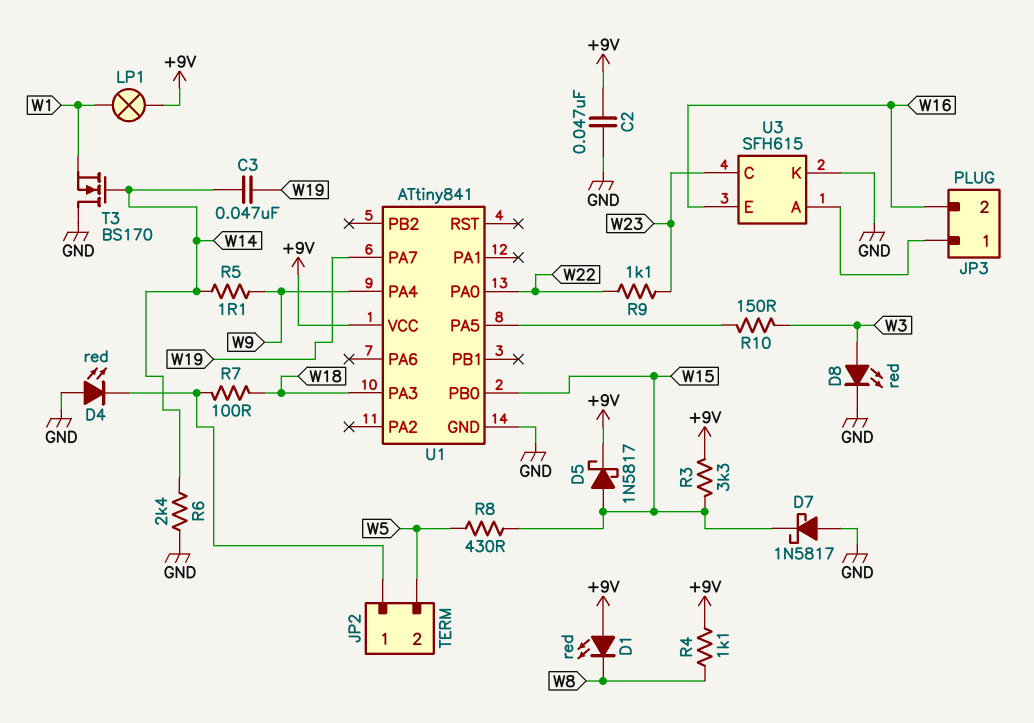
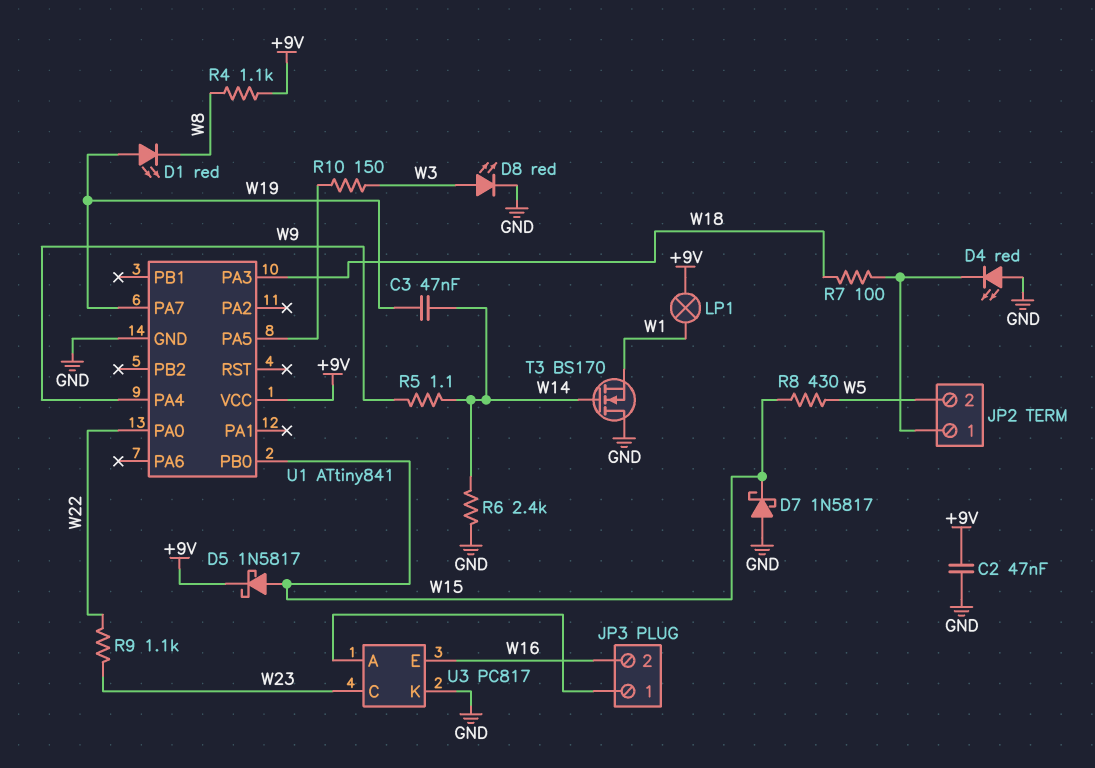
D1: LED red (A +9V, K W8) -> LED red (A W19, K W8)
R3: 3.3k (+9V, W15) -> none
U3: SFH615 -> PC817

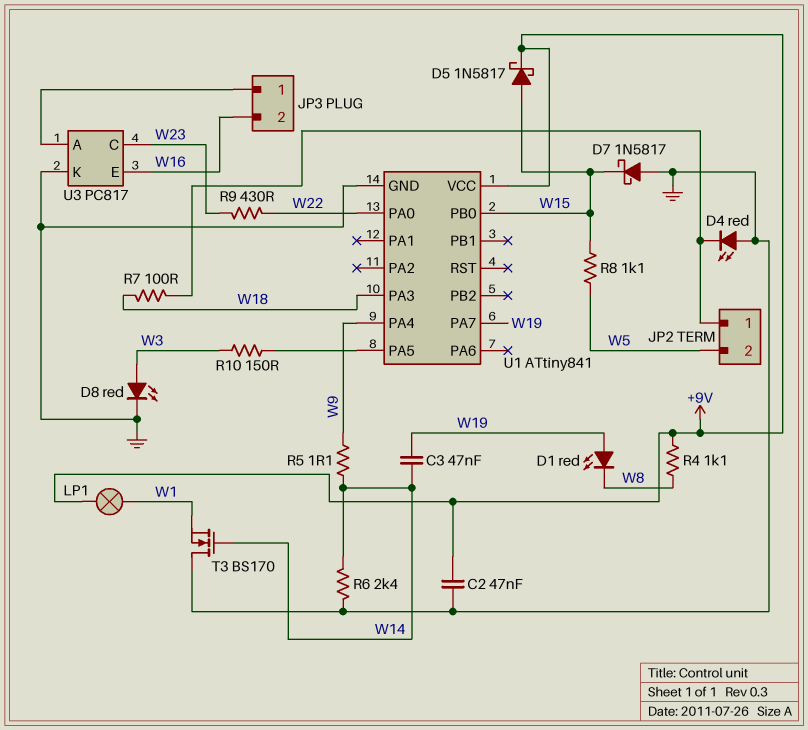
R8: 430 (W5, W15) -> 1.1k (W5, W15)
R9: 1.1k (W22, W23) -> 430 (W22, W23)

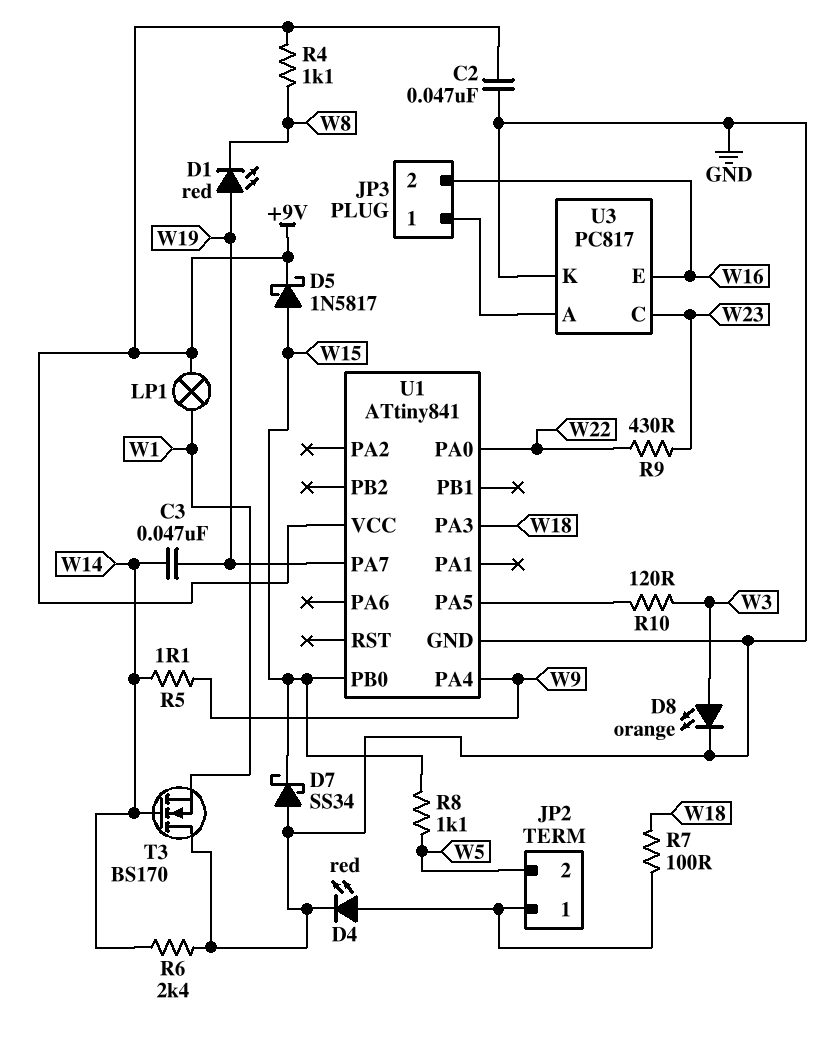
D4: LED red (A GND, K JP2/1) -> LED red (A JP2/1, K GND)
D7: schottky 1N5817 (A GND, K W15) -> schottky SS34 (A GND, K W15)
D8: LED red (A W3, K GND) -> LED orange (A W3, K GND)
R10: 150 (U1/PA5, W3) -> 120 (U1/PA5, W3)

